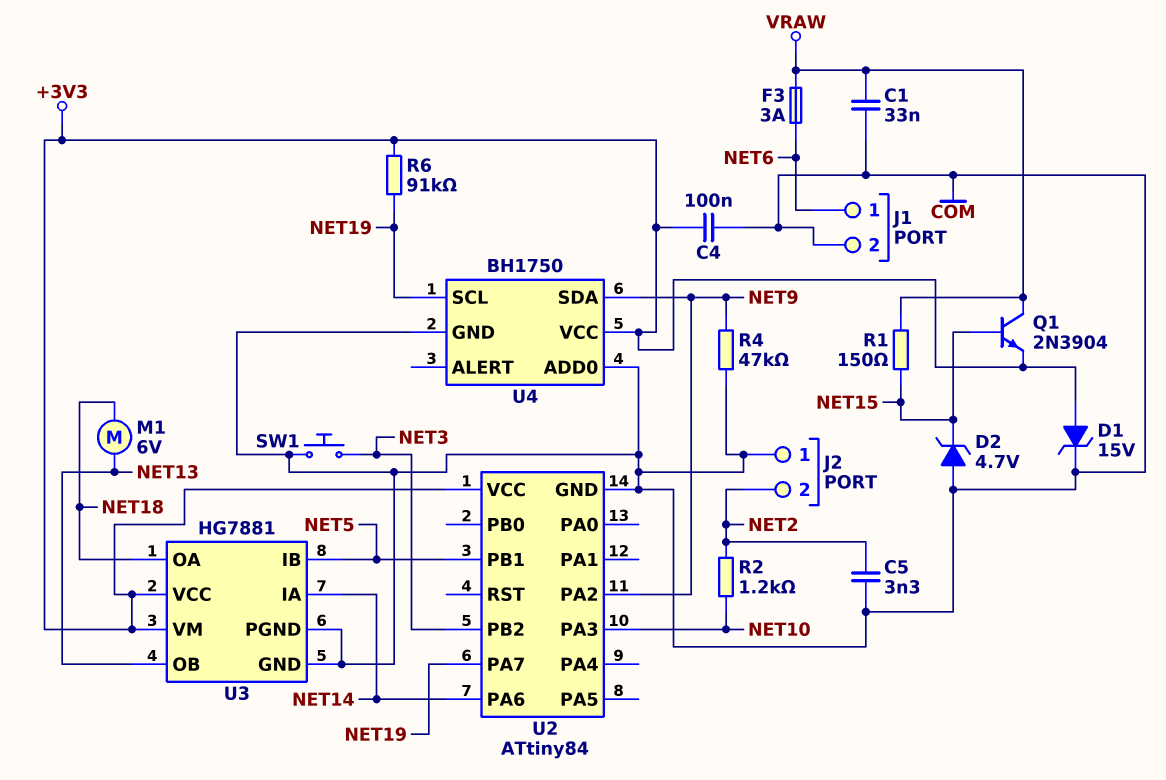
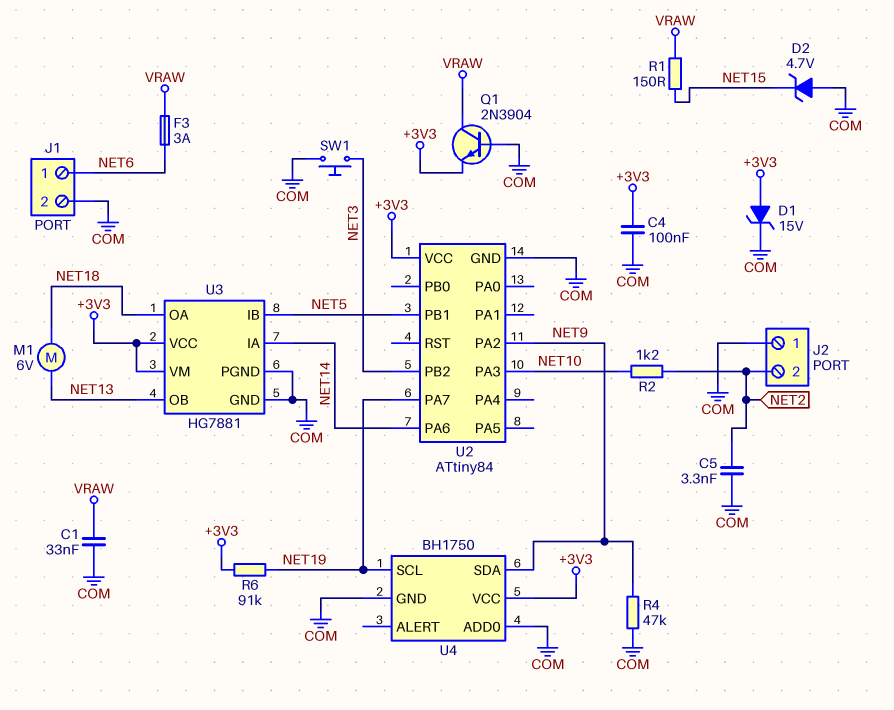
Q1: NPN 2N3904 (B NET15, C VRAW, E +3V3) -> NPN 2N3904 (B COM, C VRAW, E +3V3)

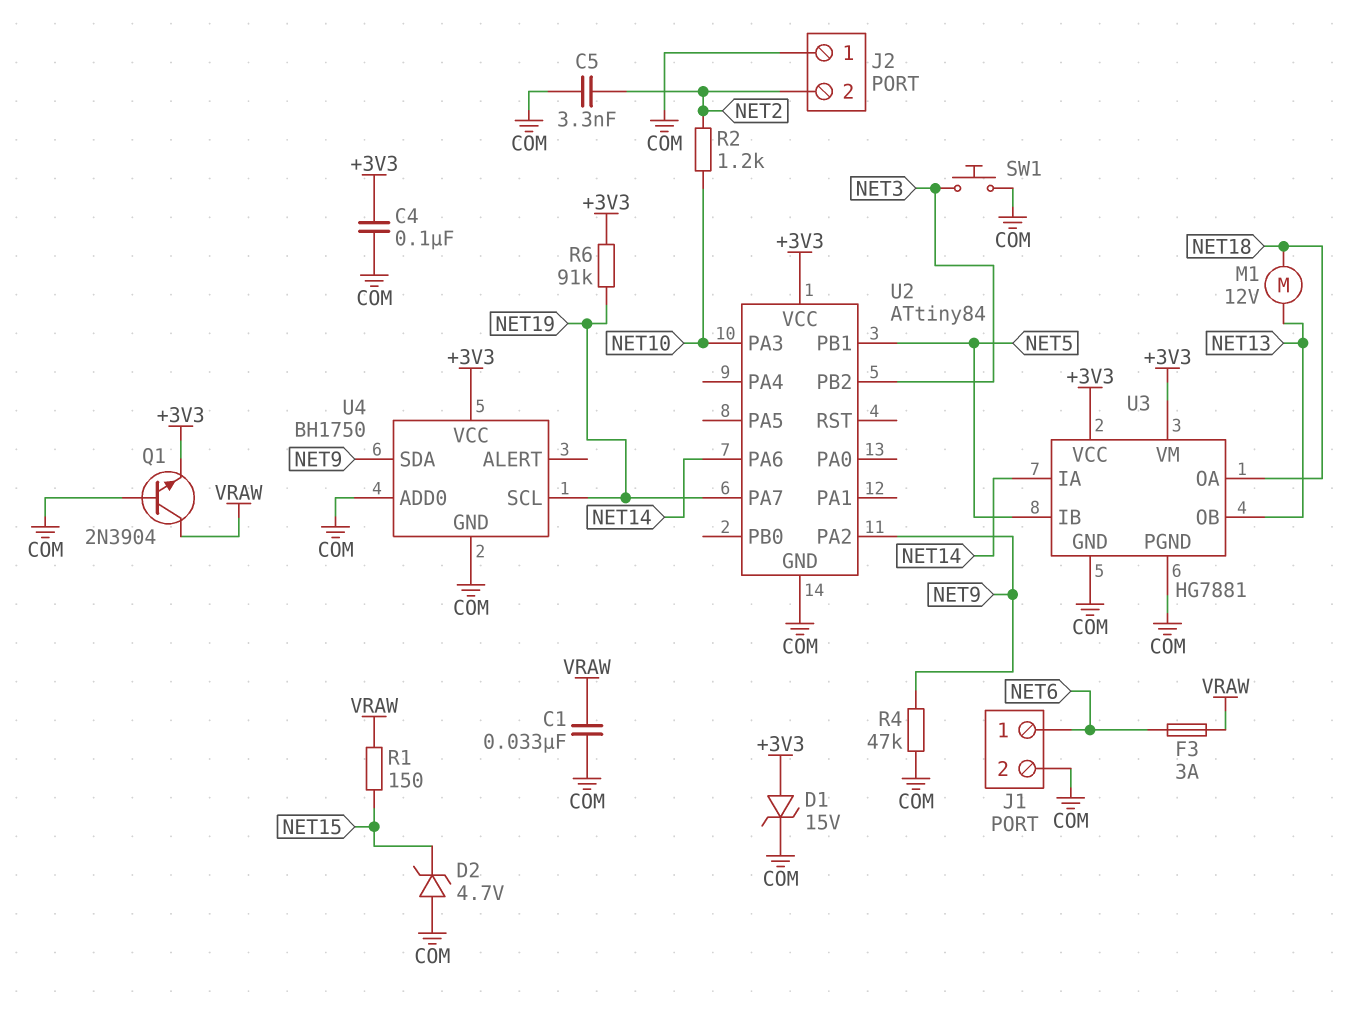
M1: motor 6V (NET13, NET18) -> motor 12V (NET13, NET18)

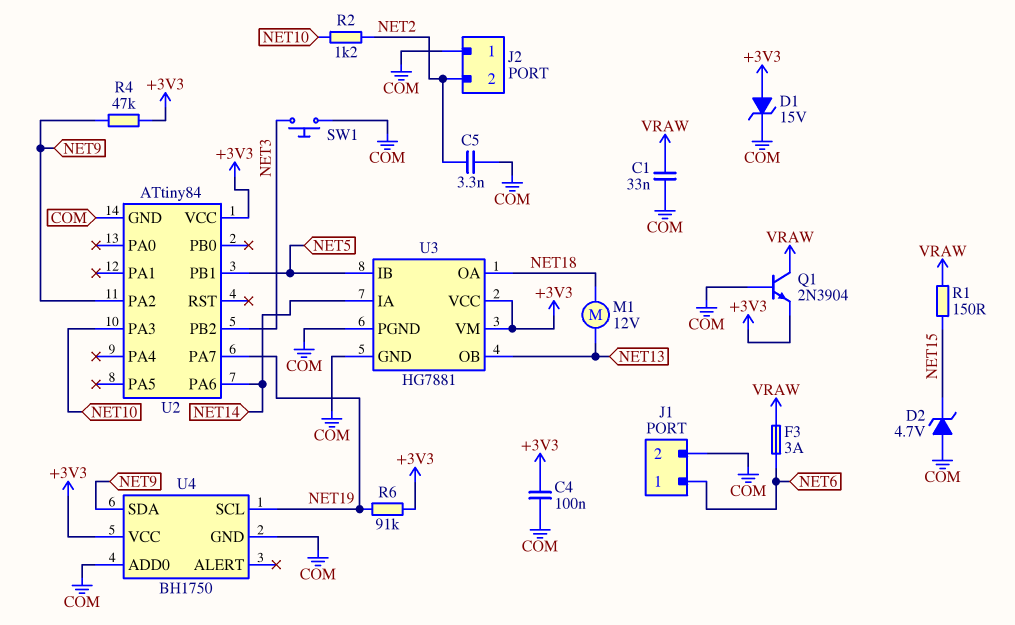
R4: 47k (COM, NET9) -> 47k (+3V3, NET9)

